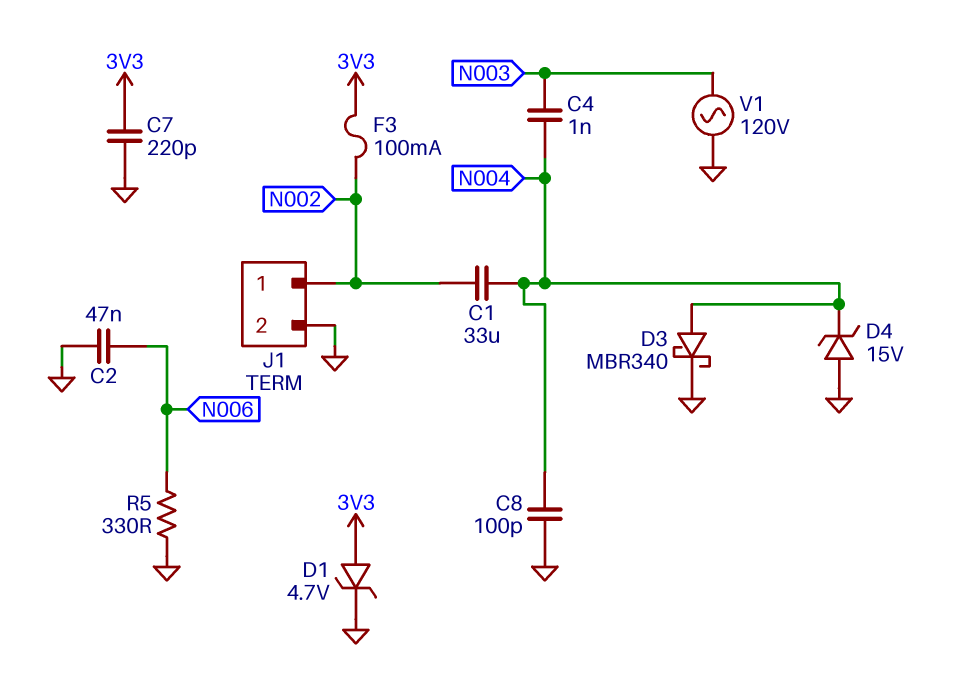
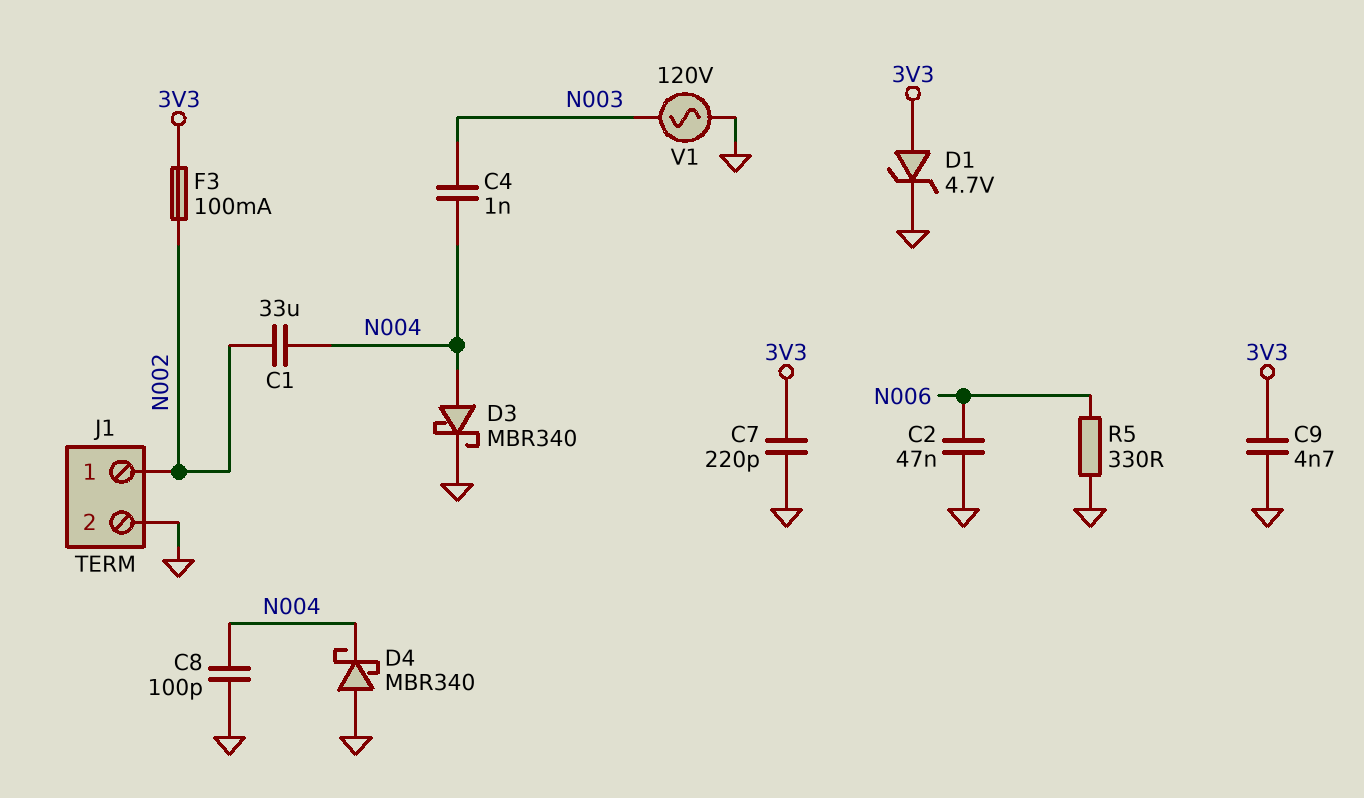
C9: none -> 4.7nF (3V3, GND)
D4: zener 15V (A GND, K N004) -> schottky MBR340 (A GND, K N004)

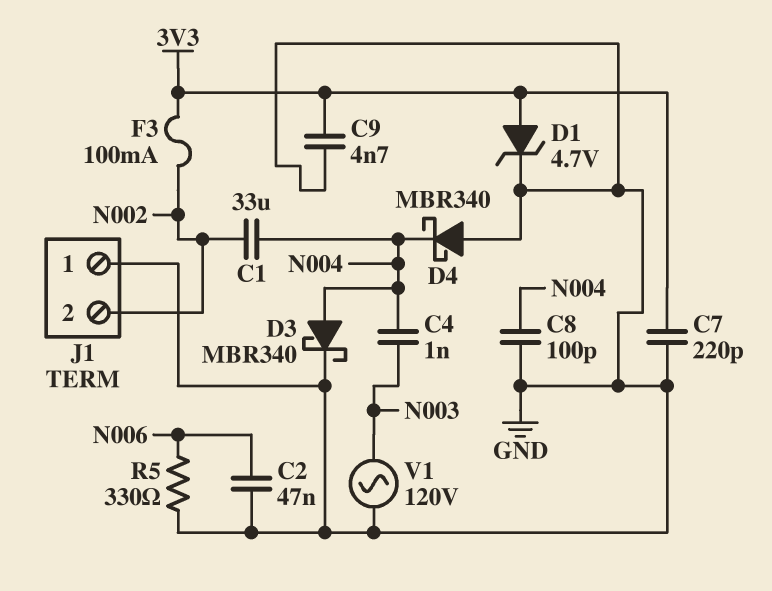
J1 pin 1: N002 -> GND
J1 pin 2: GND -> N002

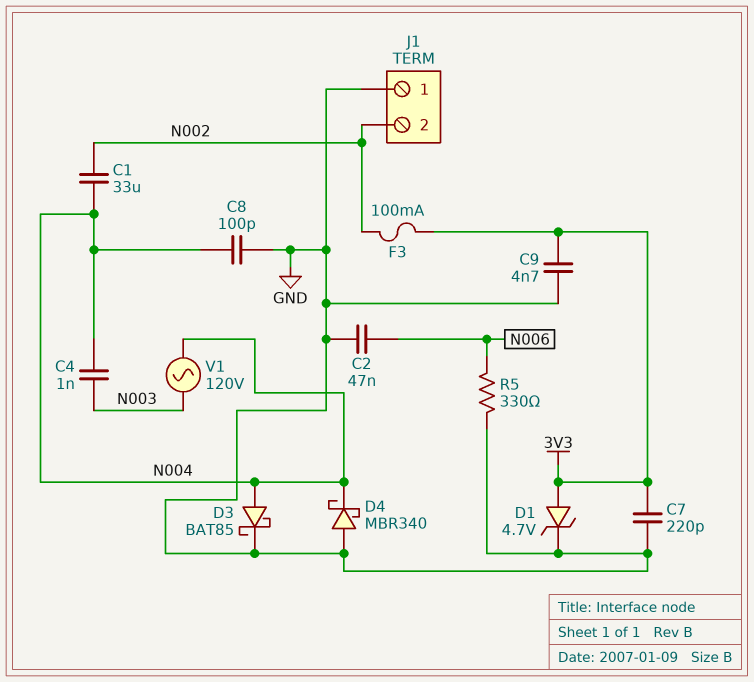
D3: schottky MBR340 (A N004, K GND) -> schottky BAT85 (A N004, K GND)
V1: AC 120V (GND, N003) -> AC 120V (N003, N004)

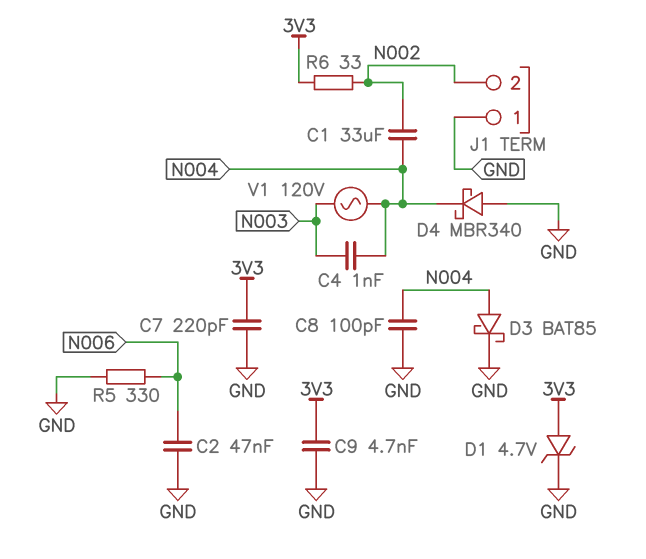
F3: 100mA (3V3, N002) -> none
R6: none -> 33 (3V3, N002)

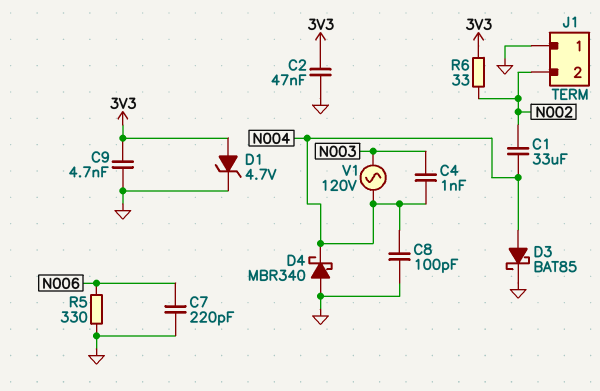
C2: 47nF (GND, N006) -> 47nF (3V3, GND)
C7: 220pF (3V3, GND) -> 220pF (GND, N006)

